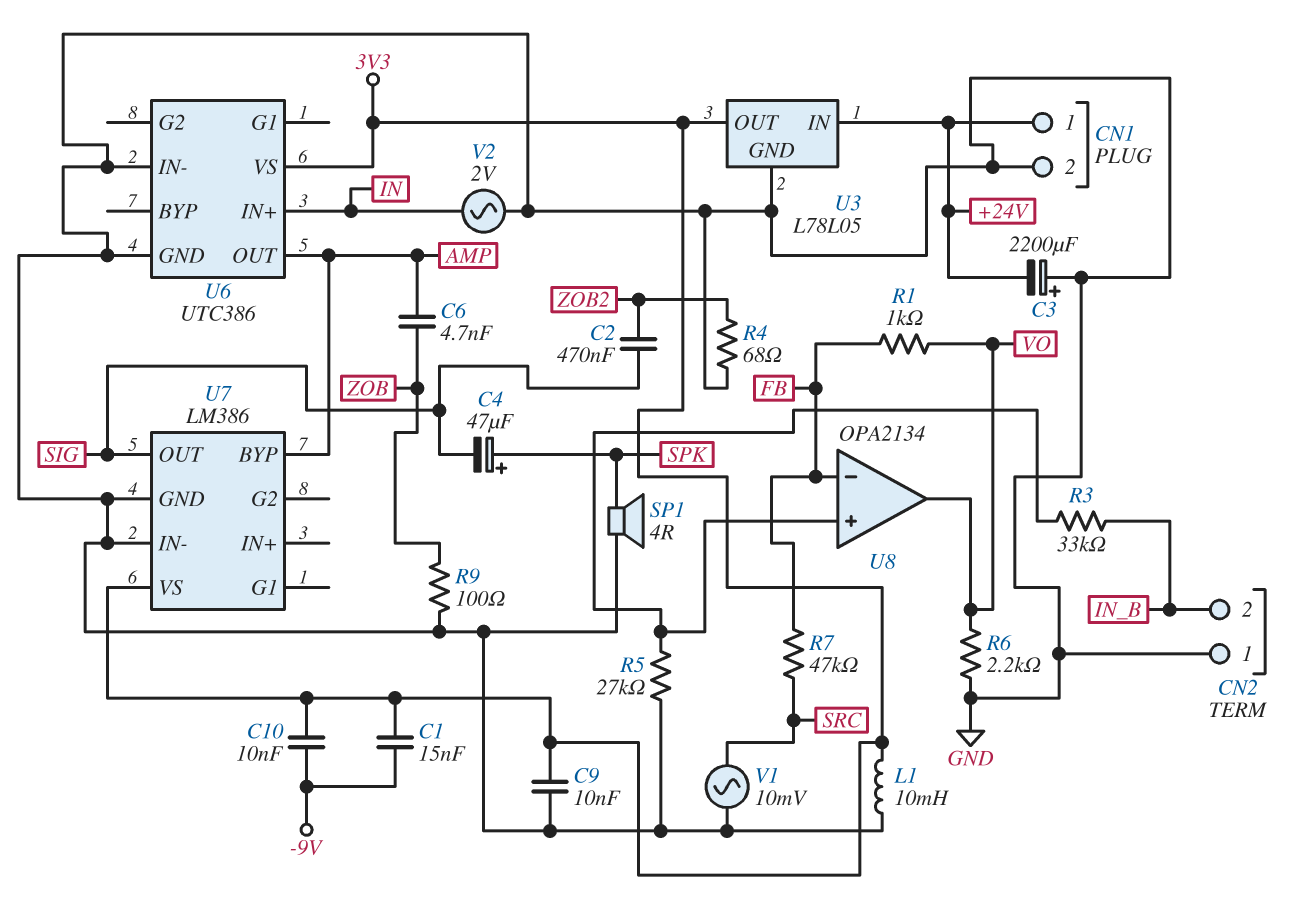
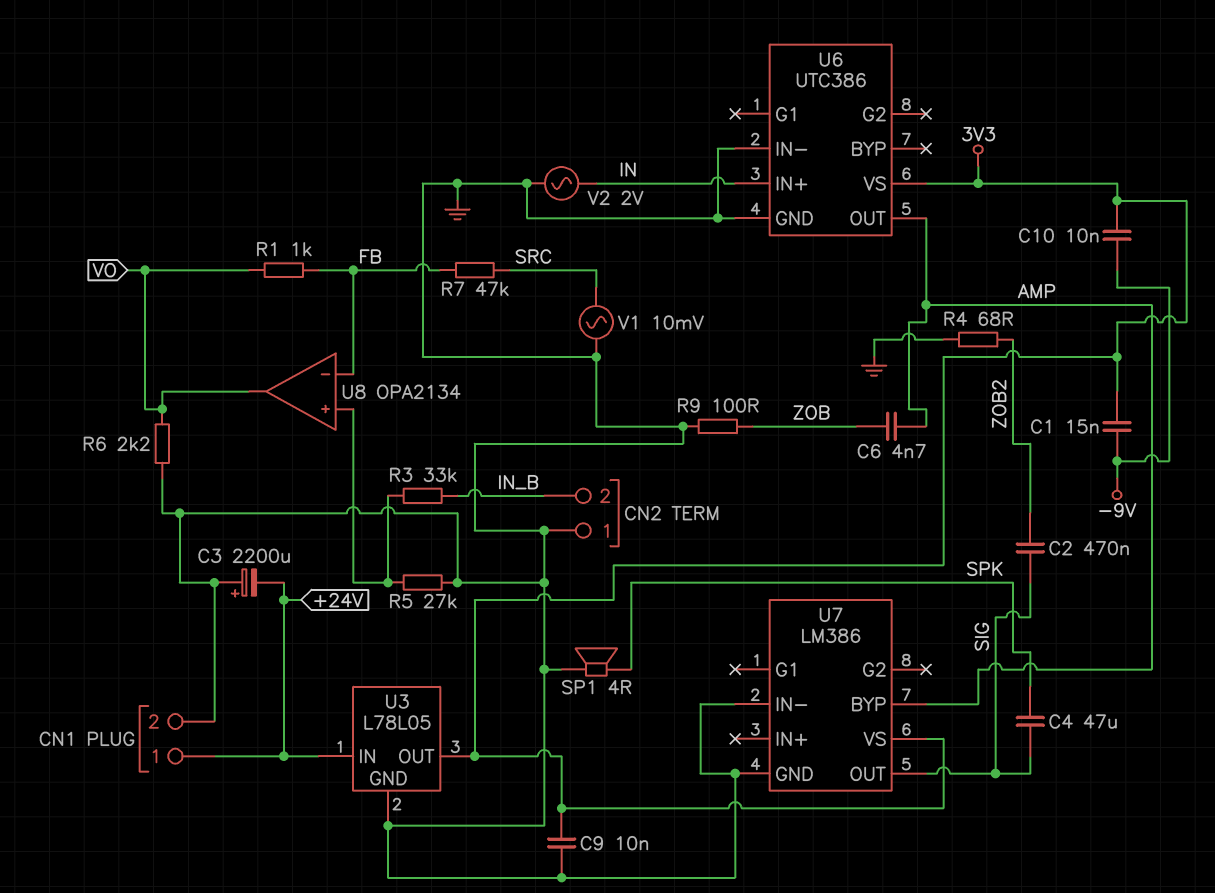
C4: 47uF (plus SPK, minus SIG) -> 47uF (SIG, SPK)
L1: 10mH (3V3, GND) -> none

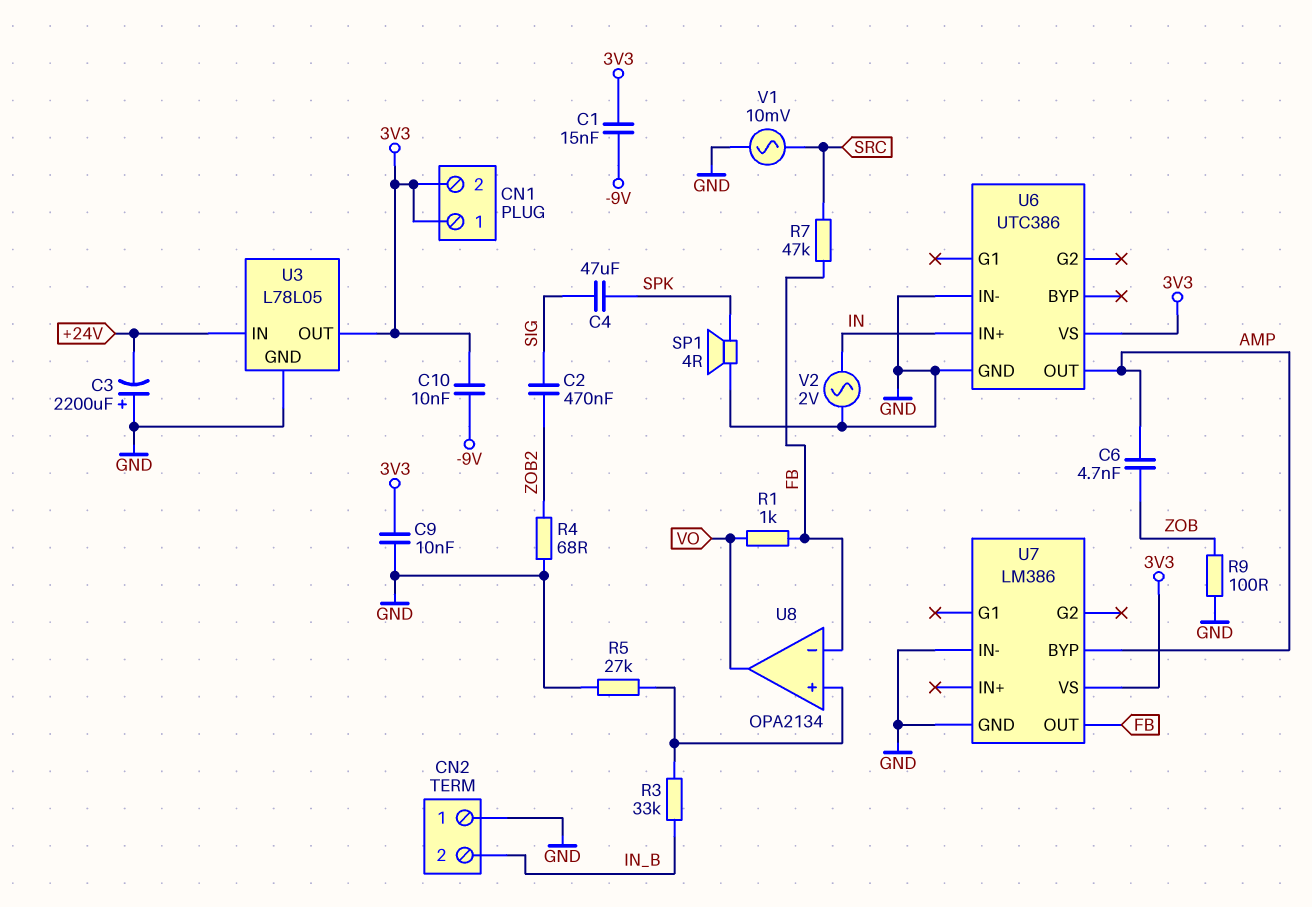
CN1 pin 1: +24V -> 3V3
CN1 pin 2: GND -> 3V3
R6: 2.2k (GND, VO) -> none
U7 pin OUT: SIG -> FB

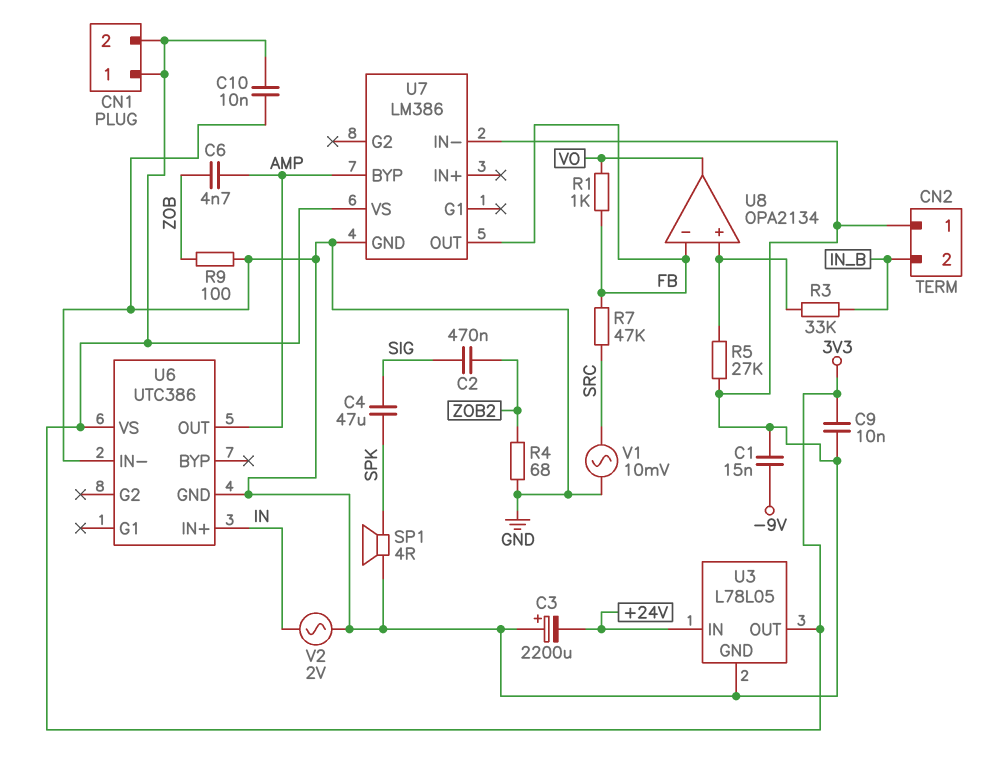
C1: 15nF (-9V, 3V3) -> 15nF (-9V, GND)
C10: 10nF (-9V, 3V3) -> 10nF (3V3, GND)

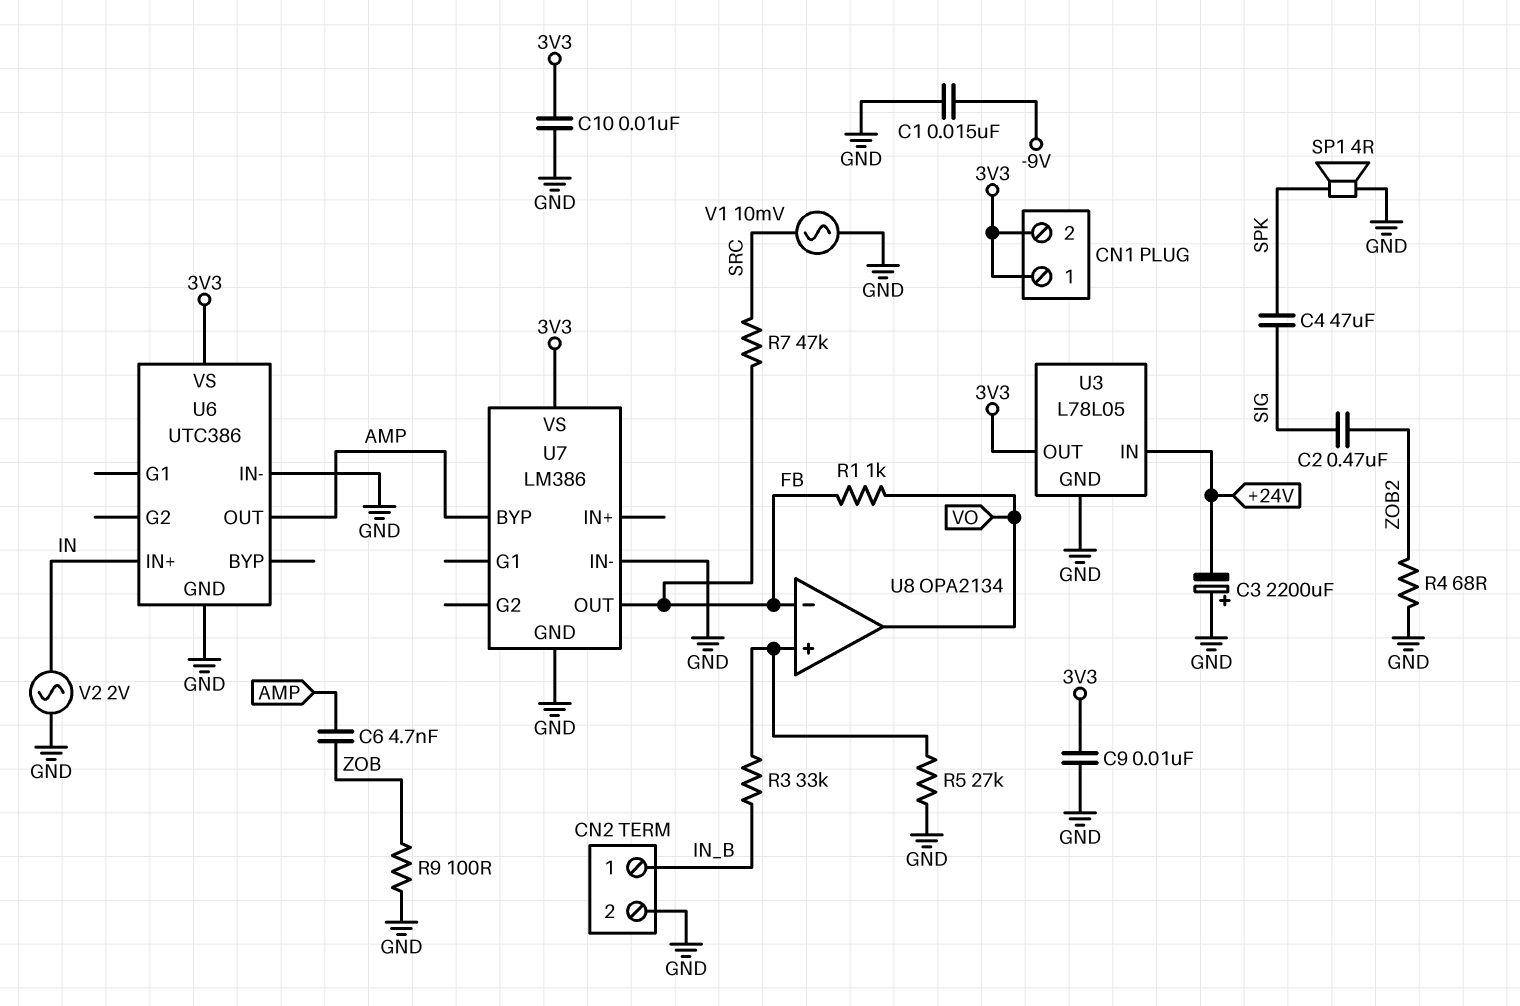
CN2 pin 1: GND -> IN_B
CN2 pin 2: IN_B -> GND

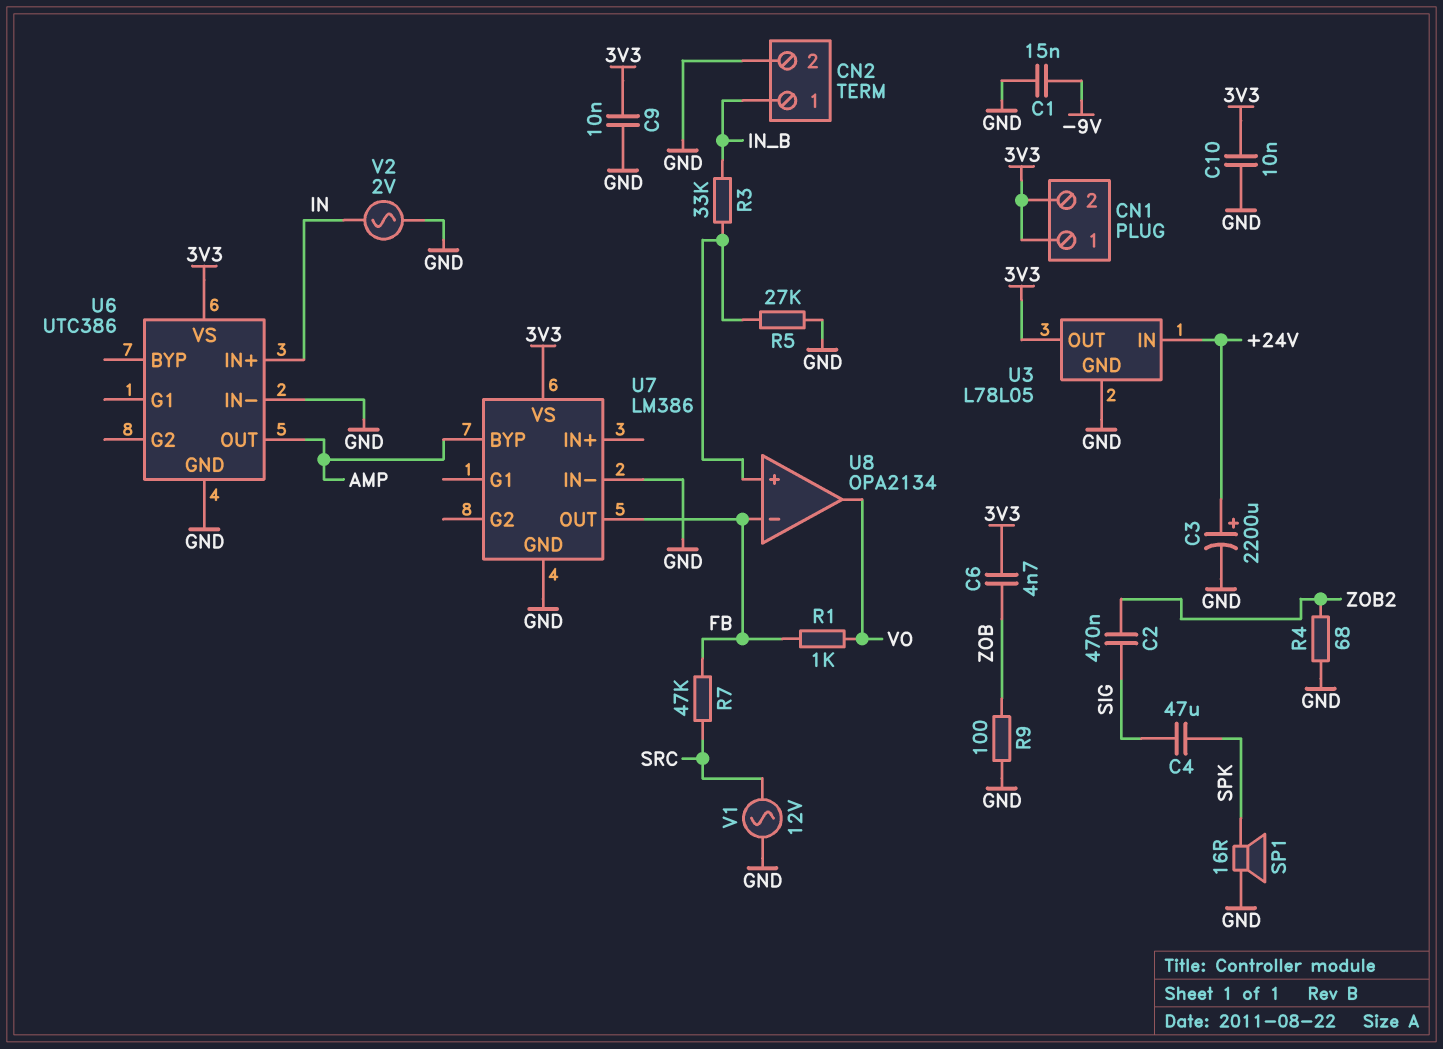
C3: 2200uF (plus GND, minus +24V) -> 2200uF (plus +24V, minus GND)
C6: 4.7nF (AMP, ZOB) -> 4.7nF (3V3, ZOB)
SP1: speaker 4R (GND, SPK) -> speaker 16R (GND, SPK)
V1: AC 10mV (GND, SRC) -> AC 12V (GND, SRC)

